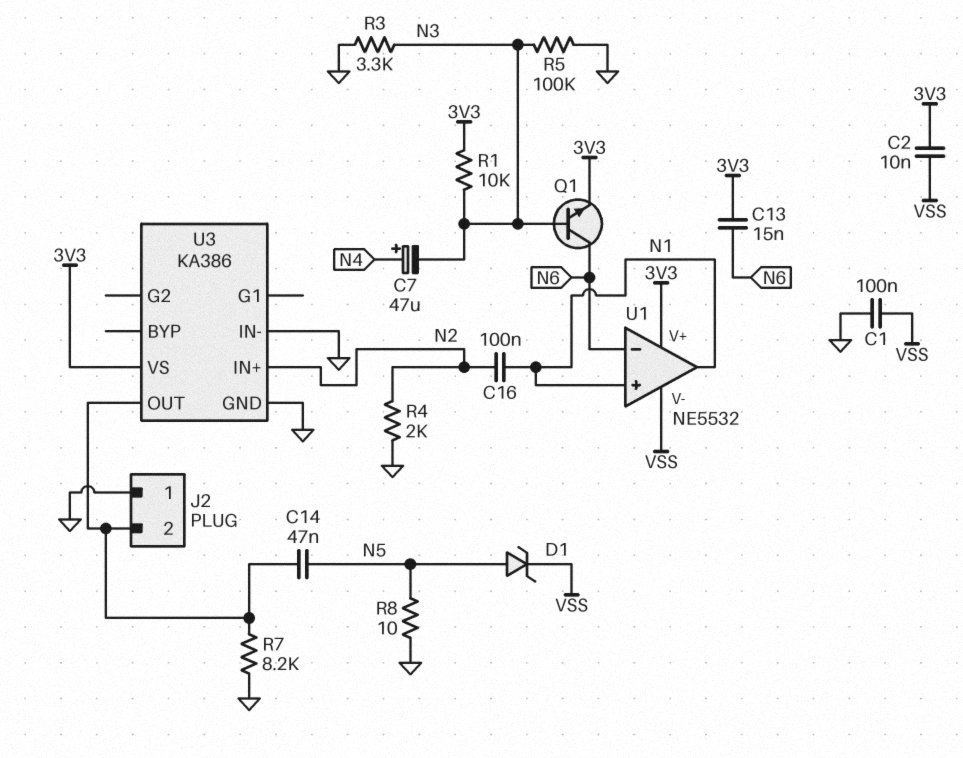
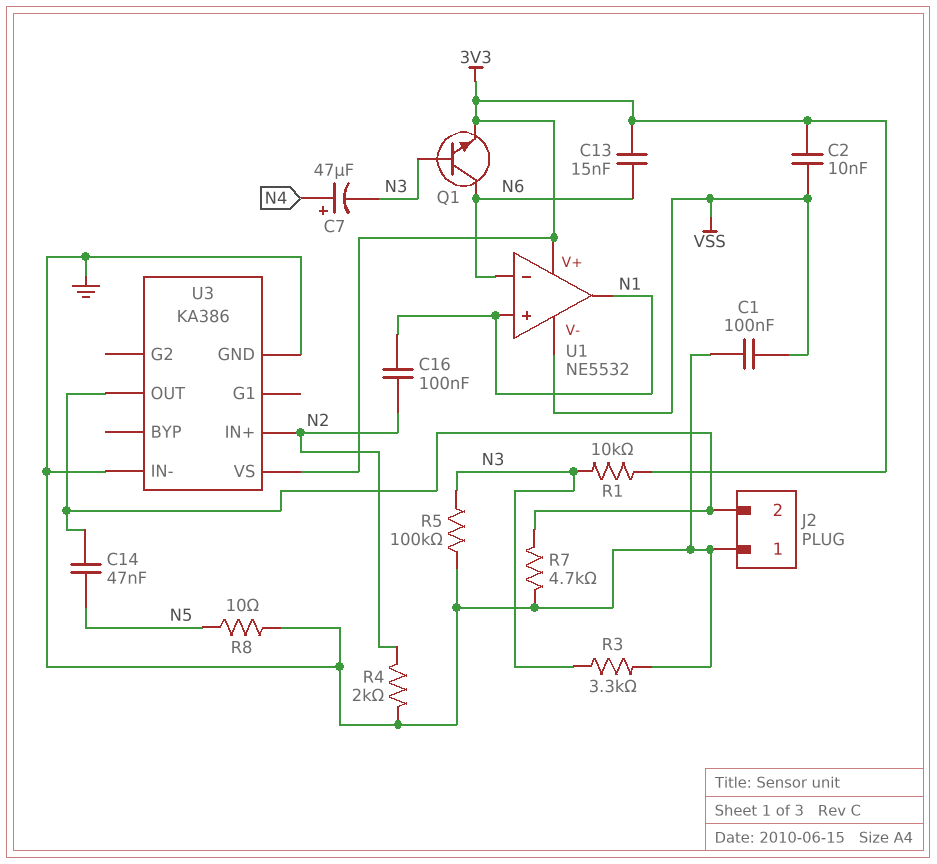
D1: zener (A N5, K VSS) -> none
R7: 8.2k (GND, J2/2) -> 4.7k (GND, J2/2)

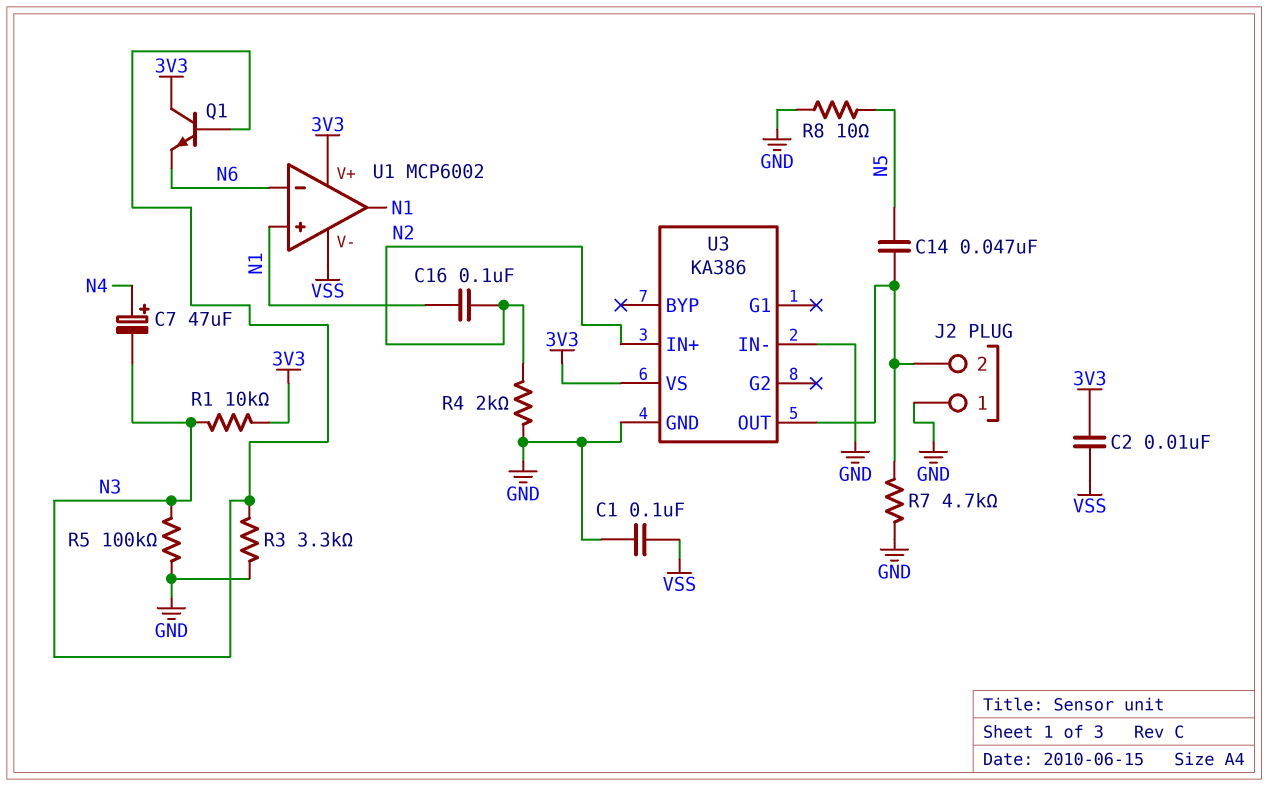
C13: 15nF (3V3, N6) -> none
Q1: NPN (B N3, C N6, E 3V3) -> NPN (B N3, C 3V3, E N6)
U1: NE5532 -> MCP6002

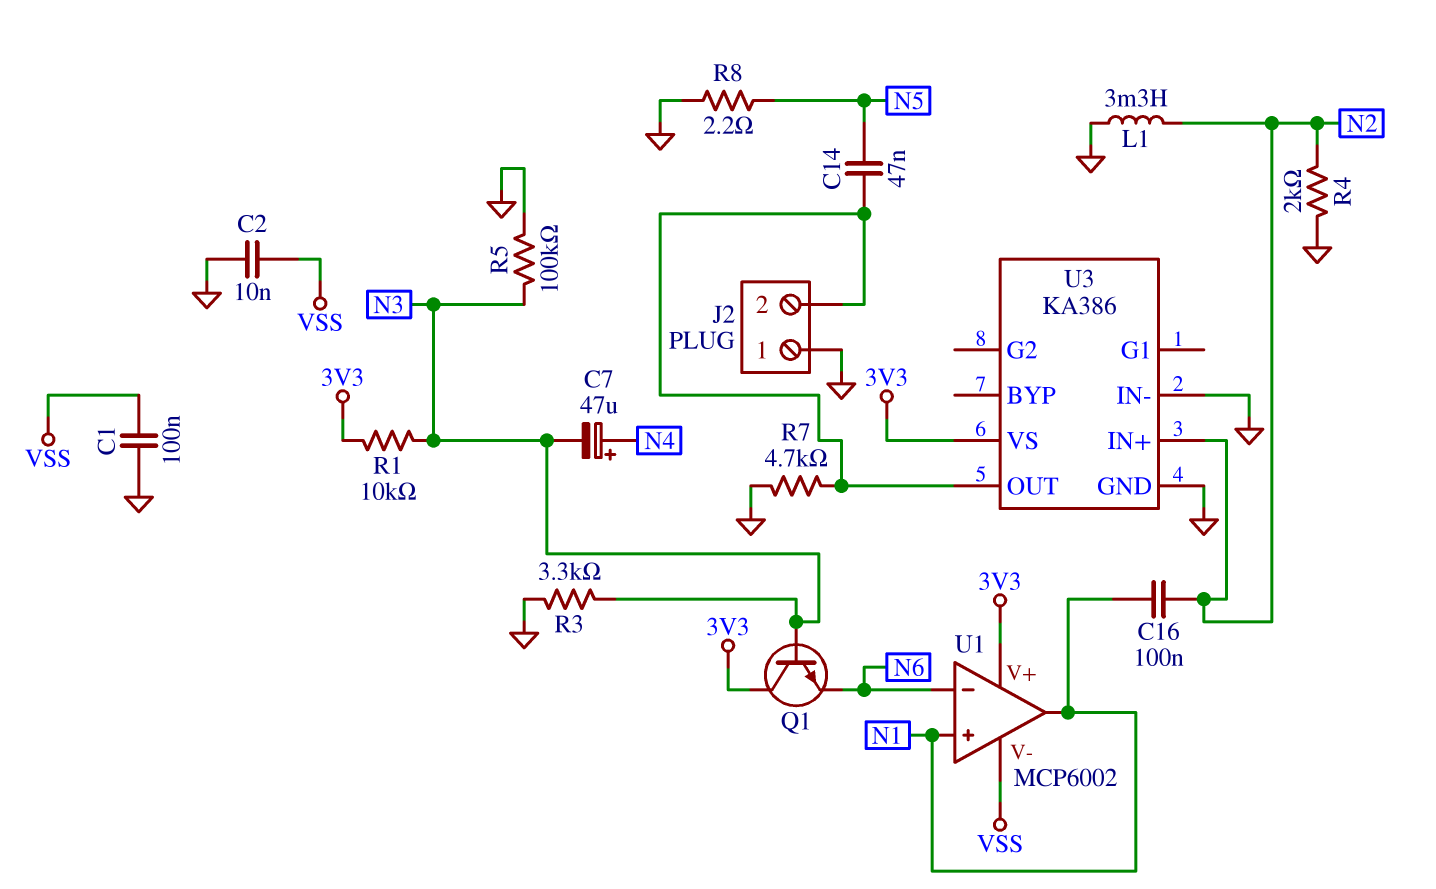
C2: 10nF (3V3, VSS) -> 10nF (GND, VSS)
L1: none -> 3.3mH (GND, N2)
R8: 10 (GND, N5) -> 2.2 (GND, N5)

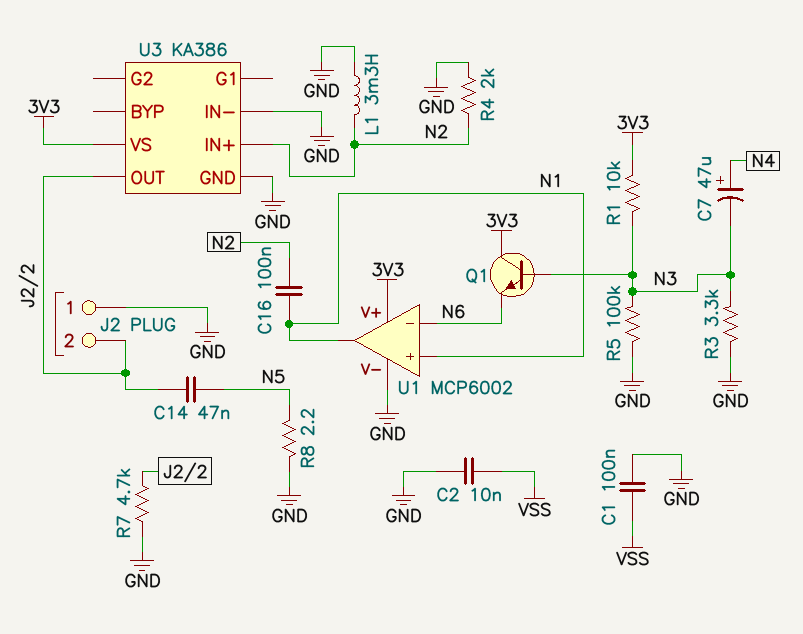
U1 pin V-: VSS -> GND

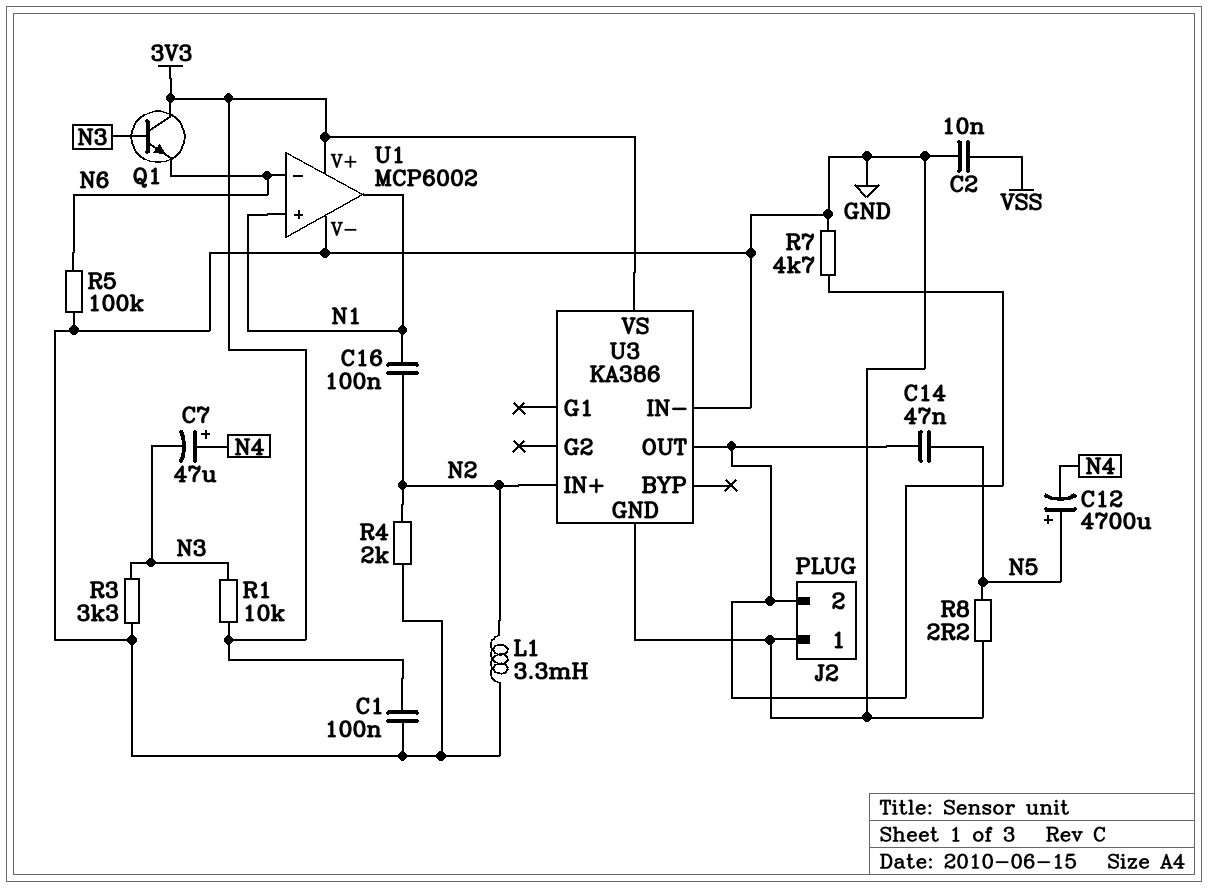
C1: 100nF (GND, VSS) -> 100nF (3V3, GND)
C12: none -> 4700uF (plus N5, minus N4)
R5: 100k (GND, N3) -> 100k (GND, N6)

